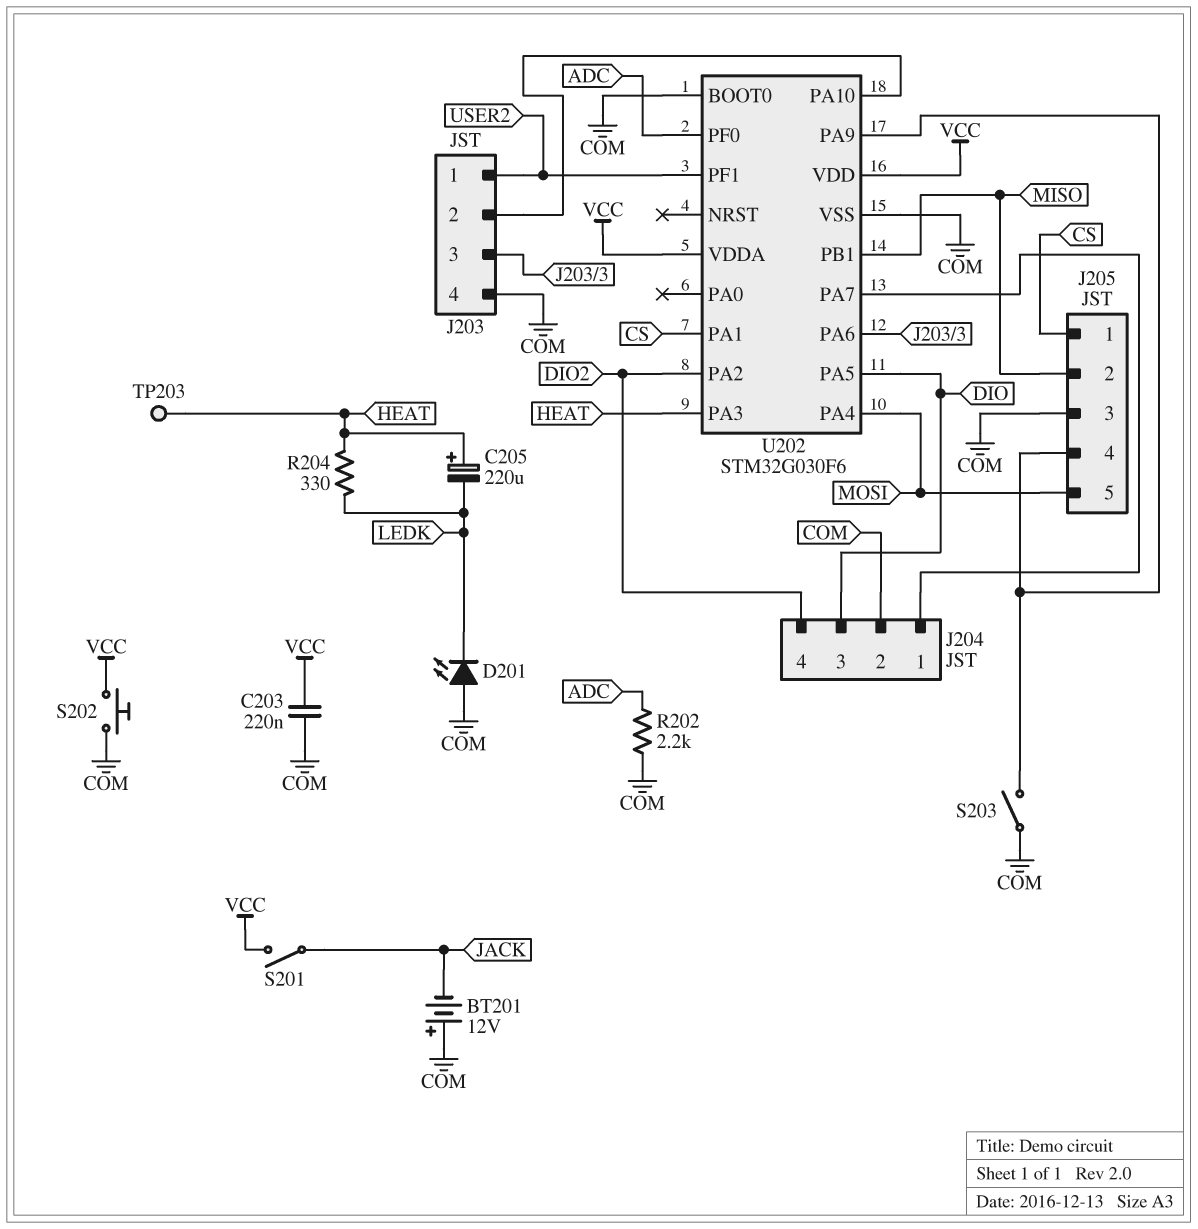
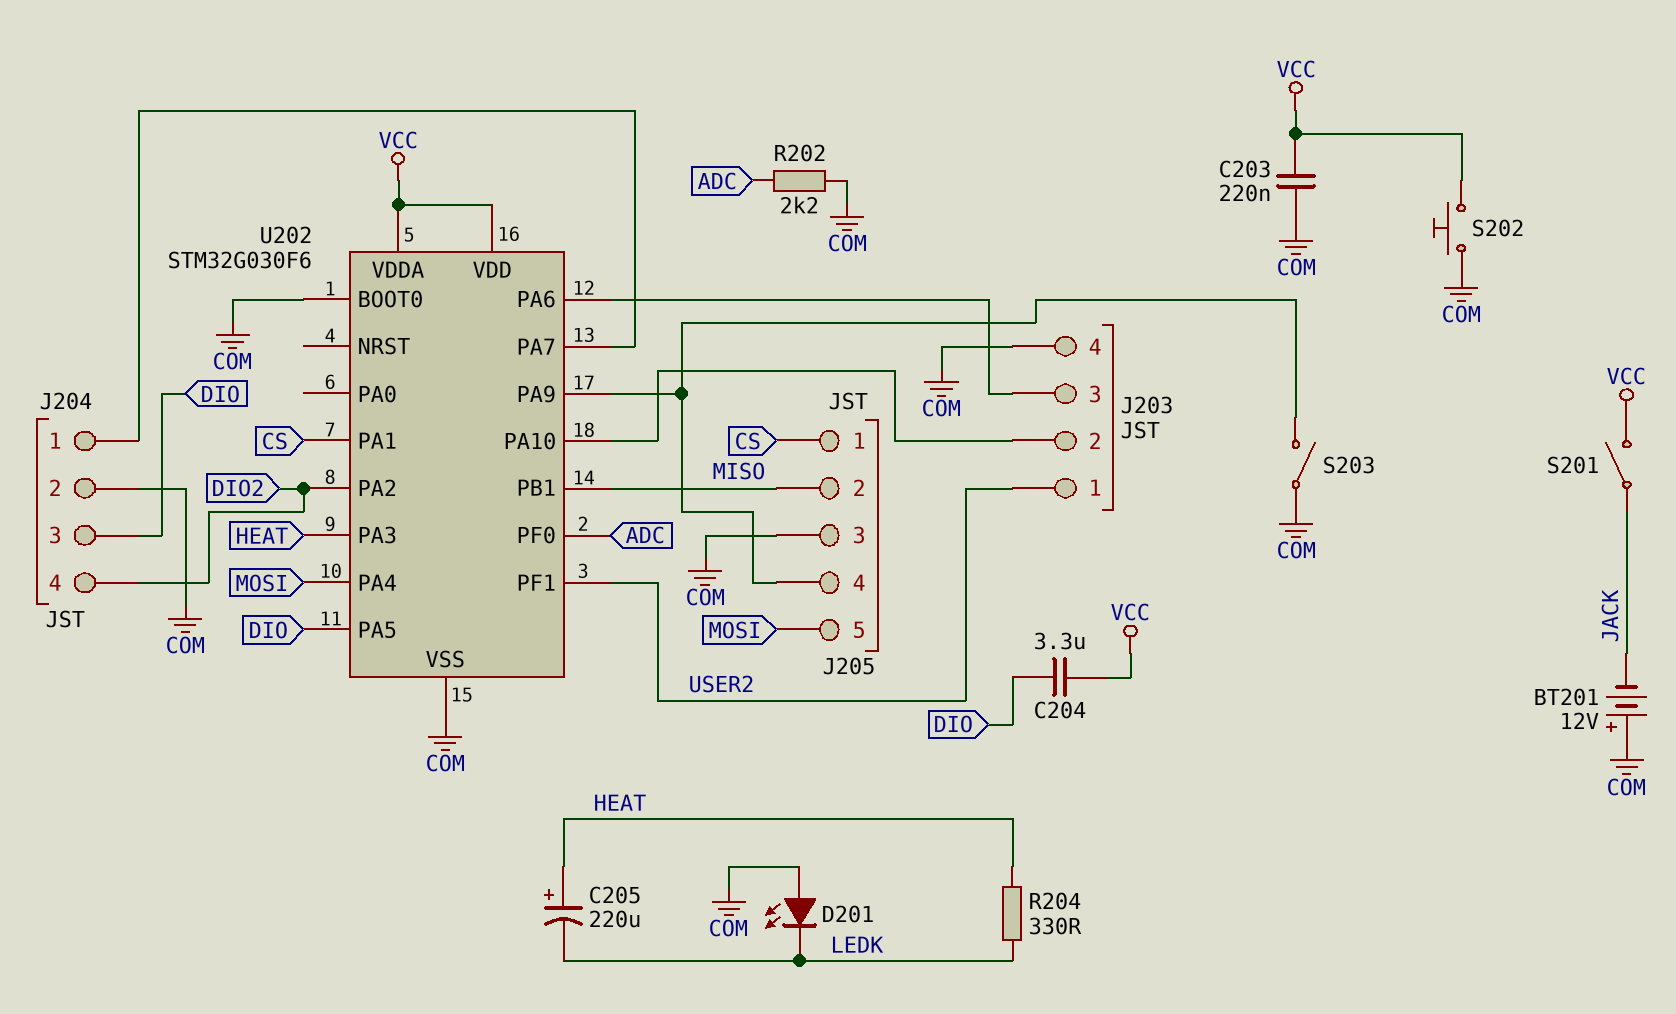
C204: none -> 3.3uF (DIO, VCC)
TP203: test point (HEAT) -> none

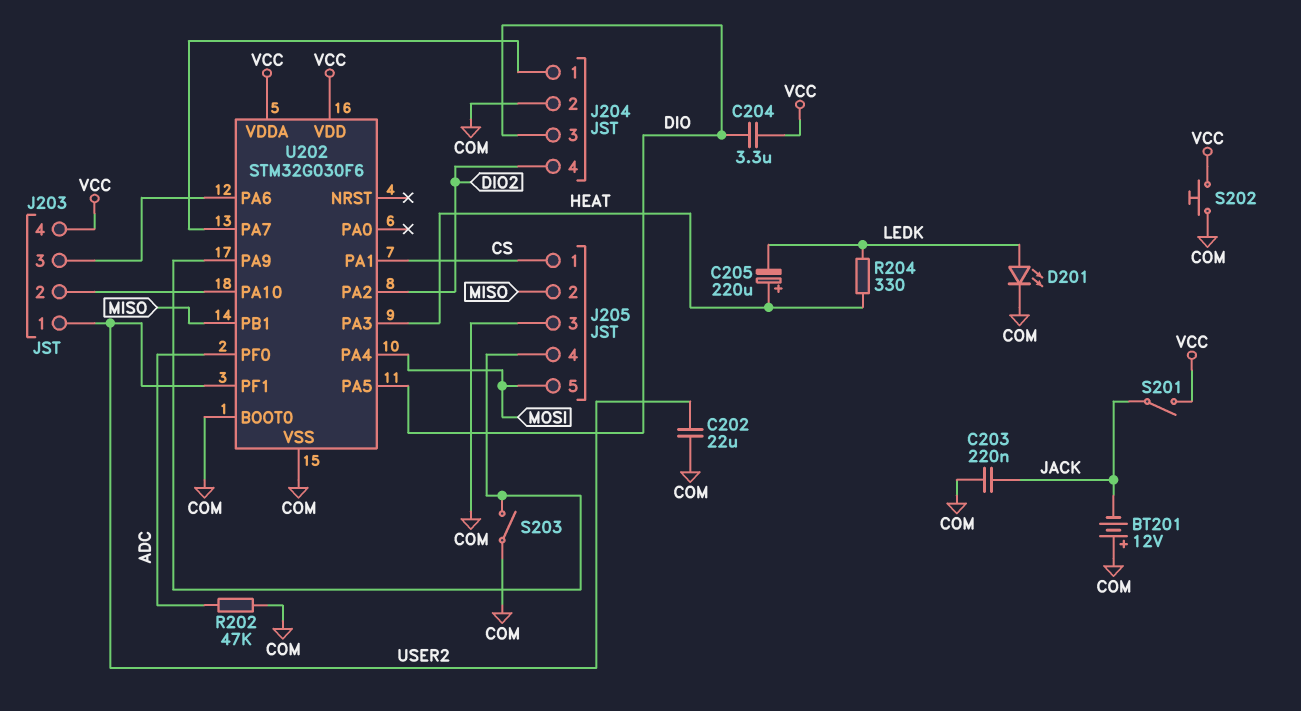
C202: none -> 22uF (COM, USER2)
C203: 220nF (COM, VCC) -> 220nF (COM, JACK)
D201: LED (A COM, K LEDK) -> LED (A LEDK, K COM)
J203 pin 4: COM -> VCC
R202: 2.2k (ADC, COM) -> 47k (ADC, COM)

